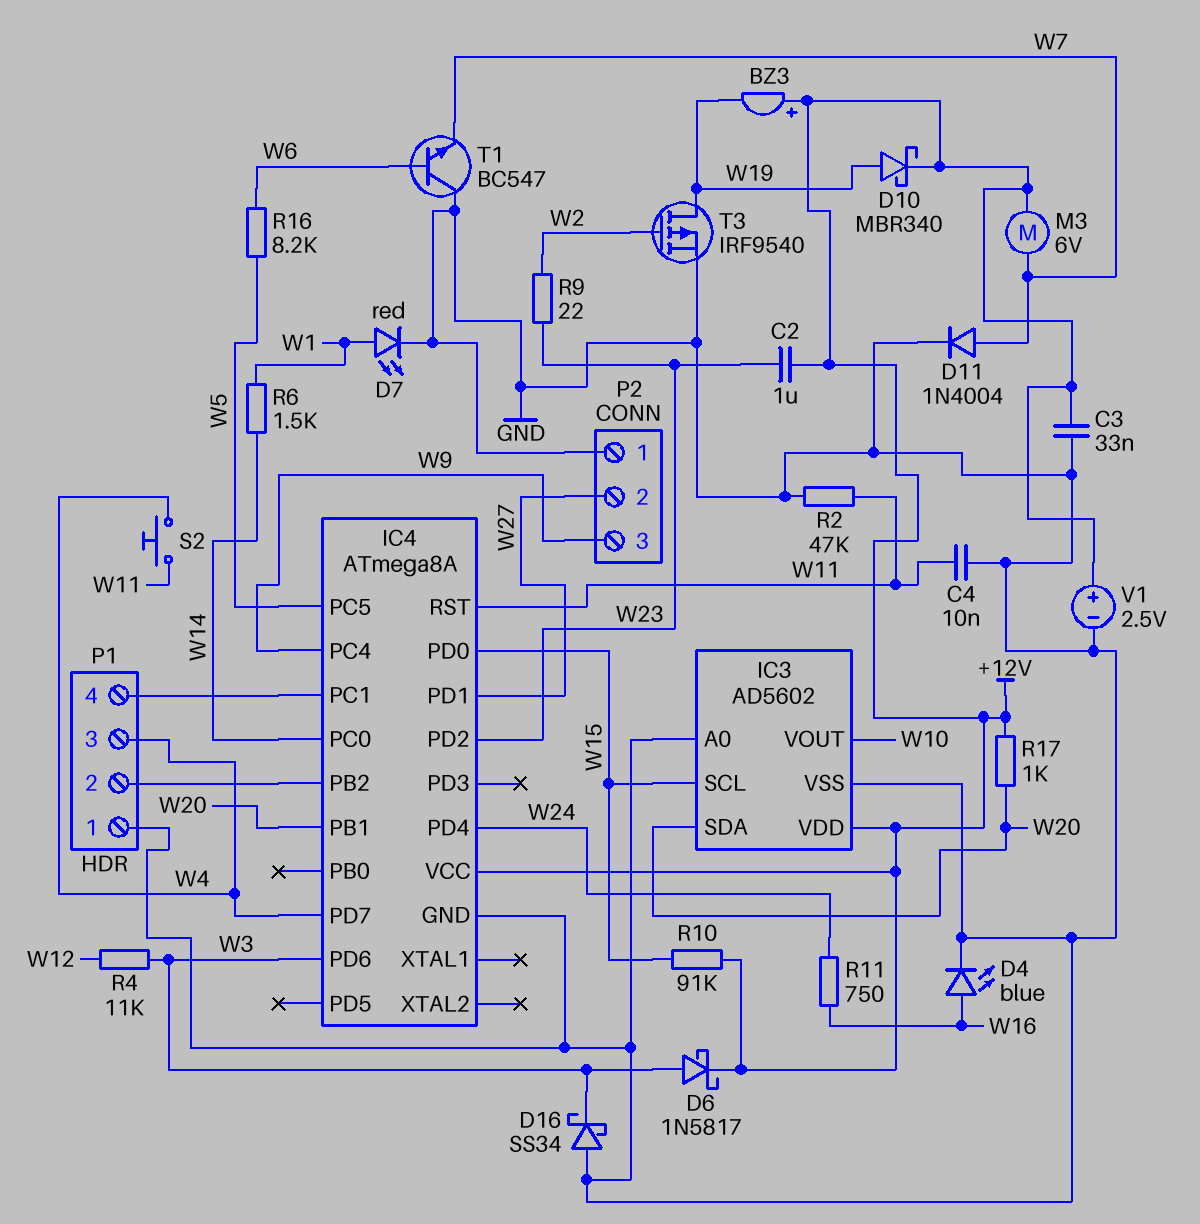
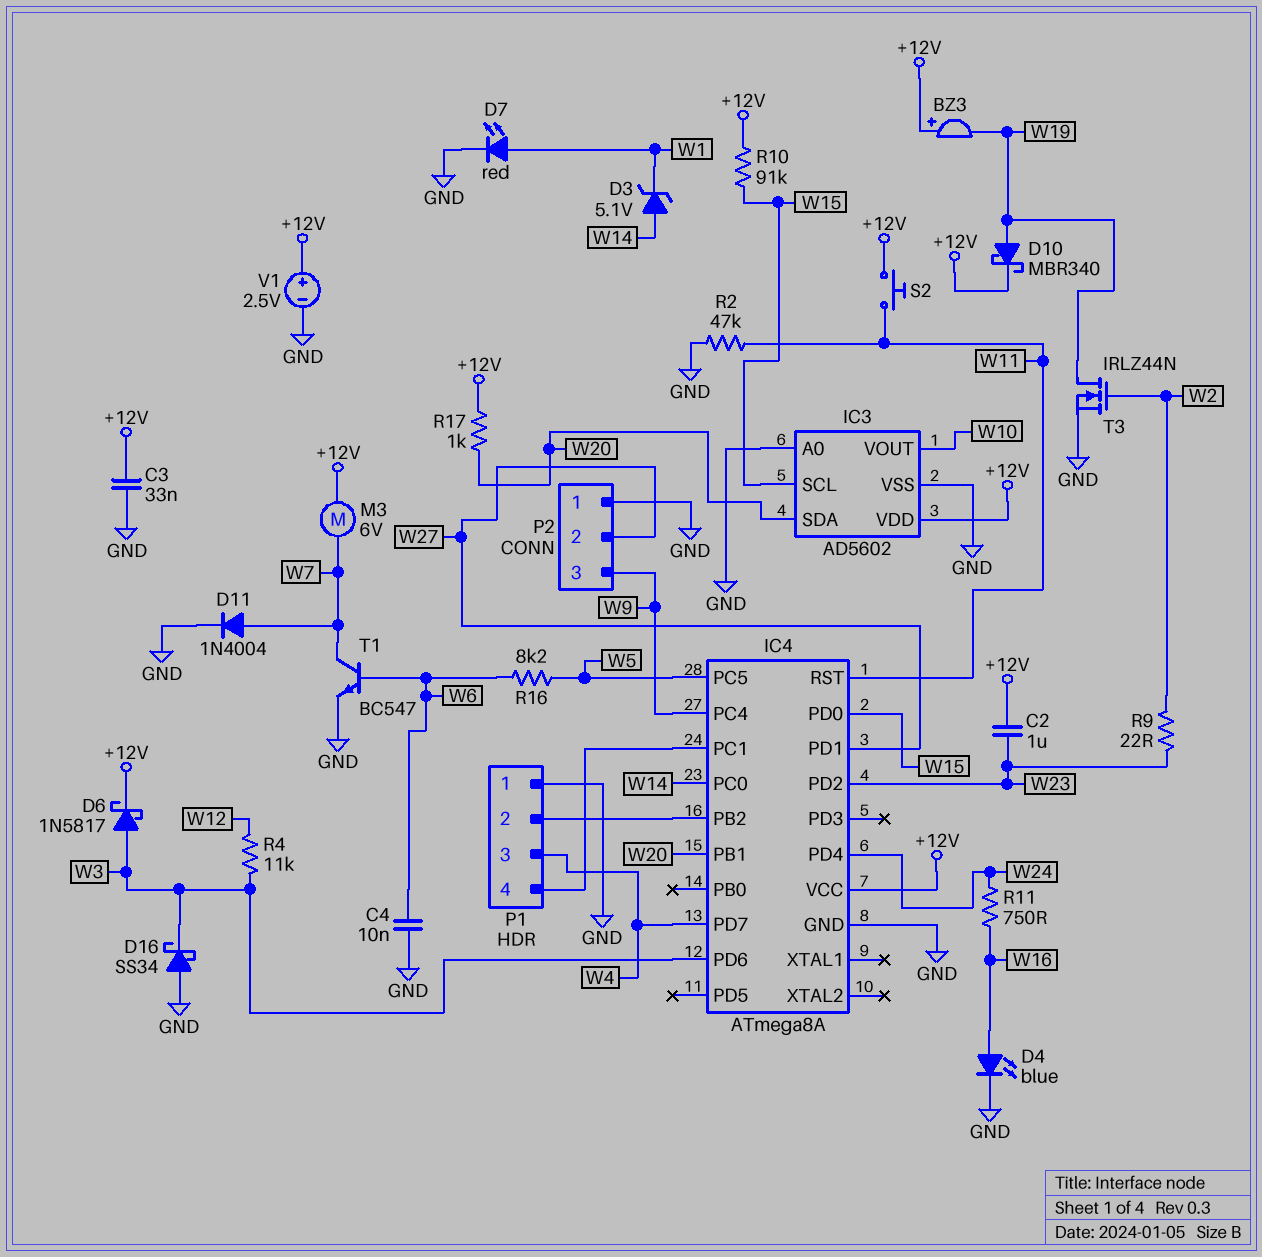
C4: 10nF (GND, W11) -> 10nF (GND, W6)
D3: none -> zener 5.1V (A W14, K W1)
R6: 1.5k (W1, W14) -> none
S2: button (W4, W11) -> button (+12V, W11)
T1: NPN BC547 (B W6, C GND, E W7) -> NPN BC547 (B W6, C W7, E GND)
T3: PMOS IRF9540 (G W2, D W19, S GND) -> NMOS IRLZ44N (G W2, D W19, S GND)

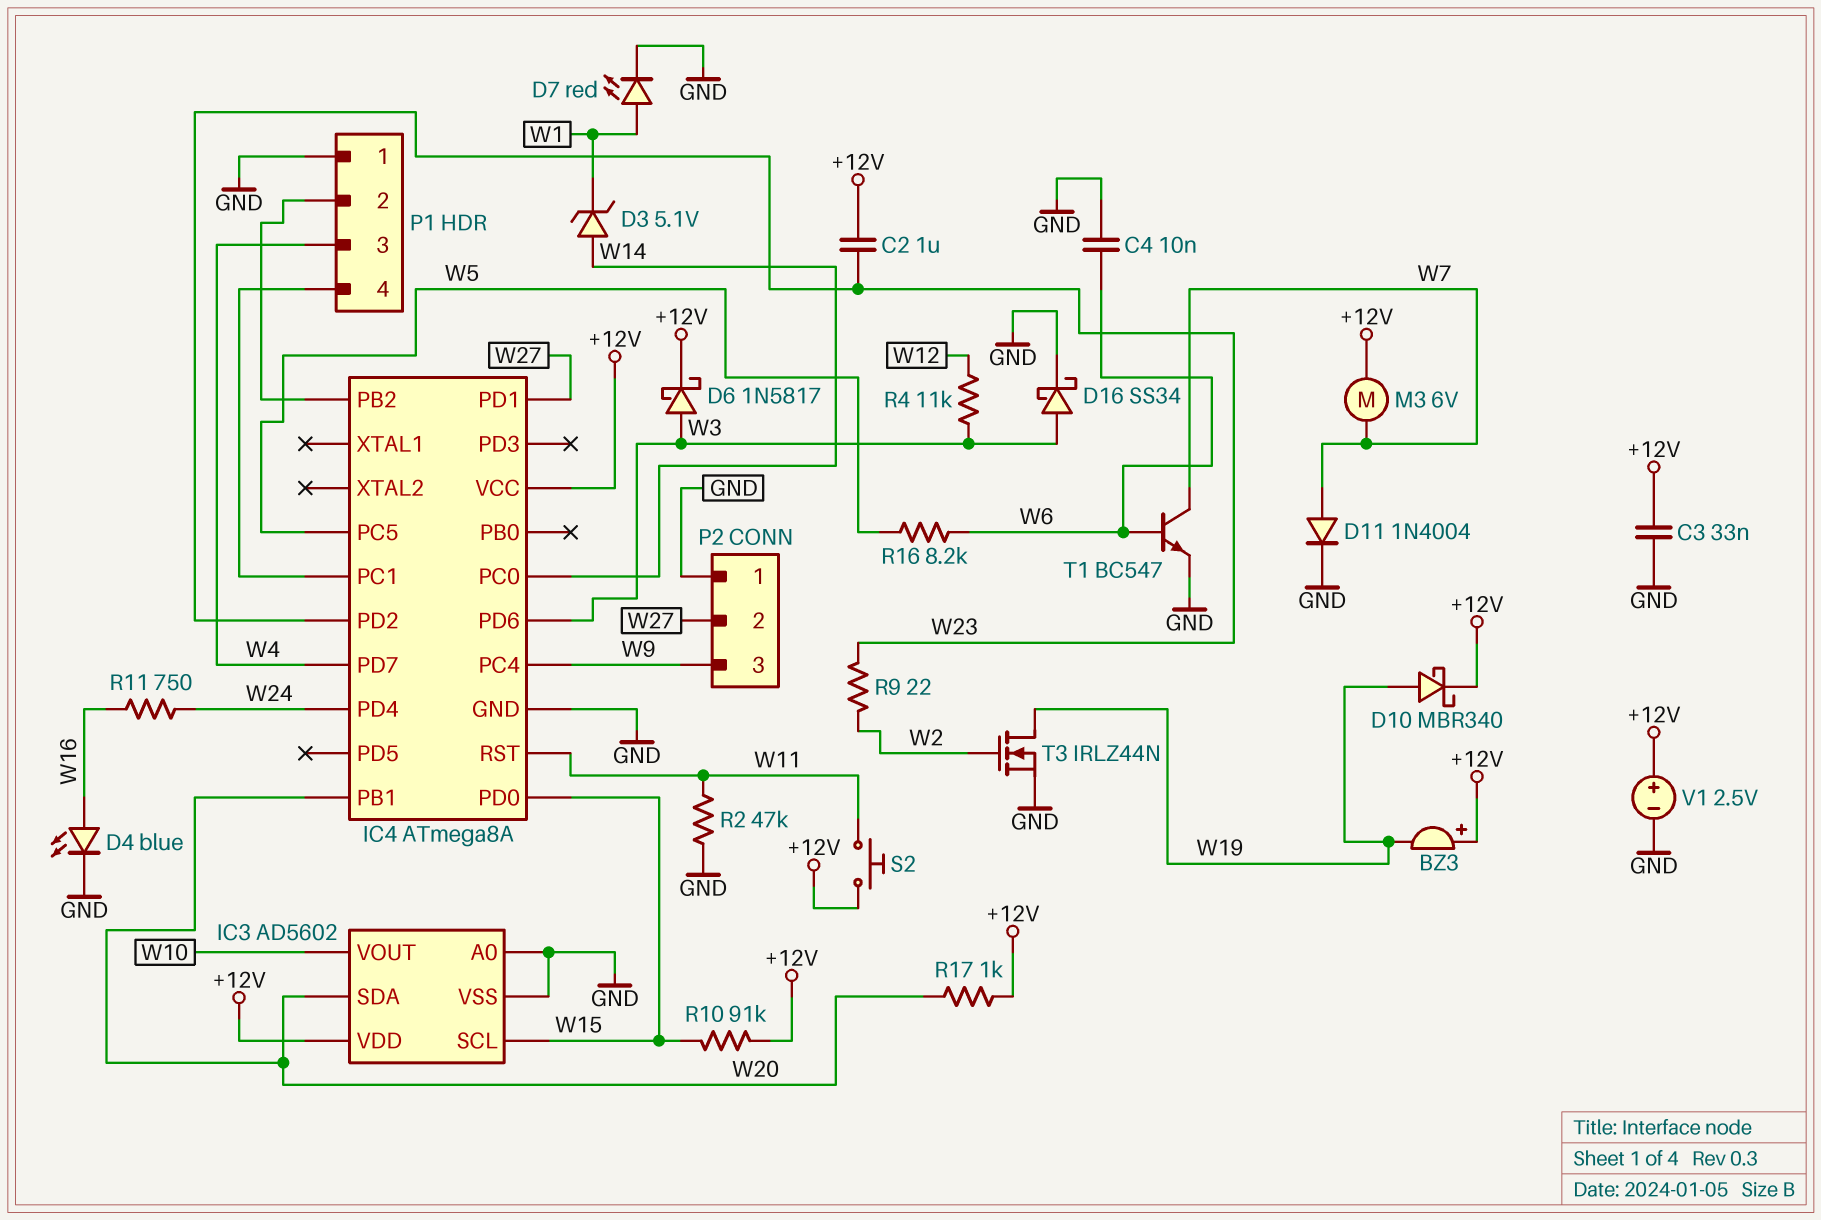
D16: schottky SS34 (A GND, K W3) -> schottky SS34 (A W3, K GND)

